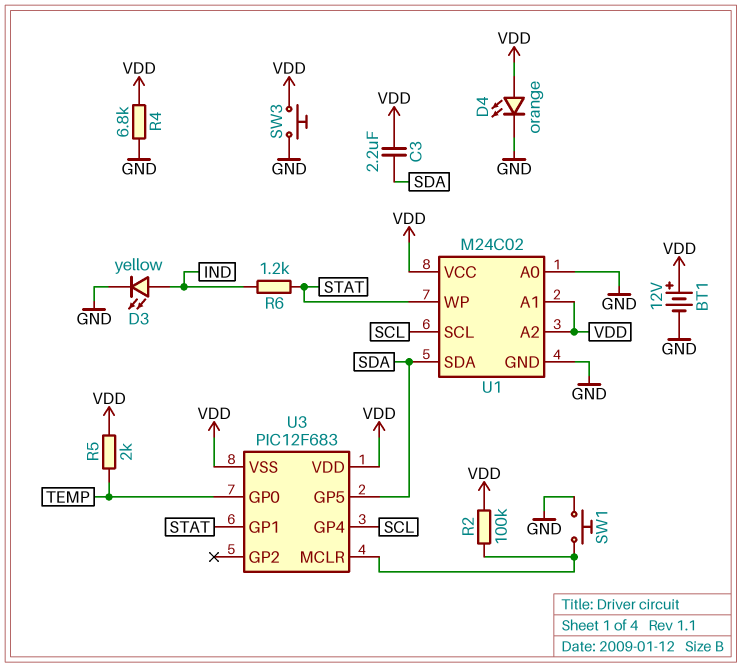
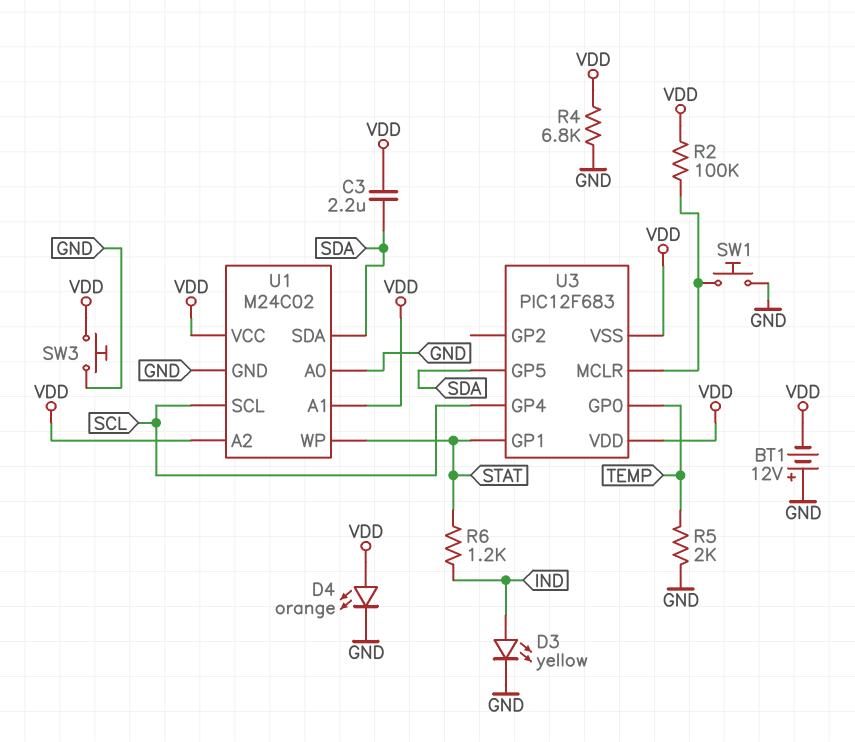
BT1: 12V (plus VDD, minus GND) -> 12V (plus GND, minus VDD)
R5: 2k (TEMP, VDD) -> 2k (GND, TEMP)

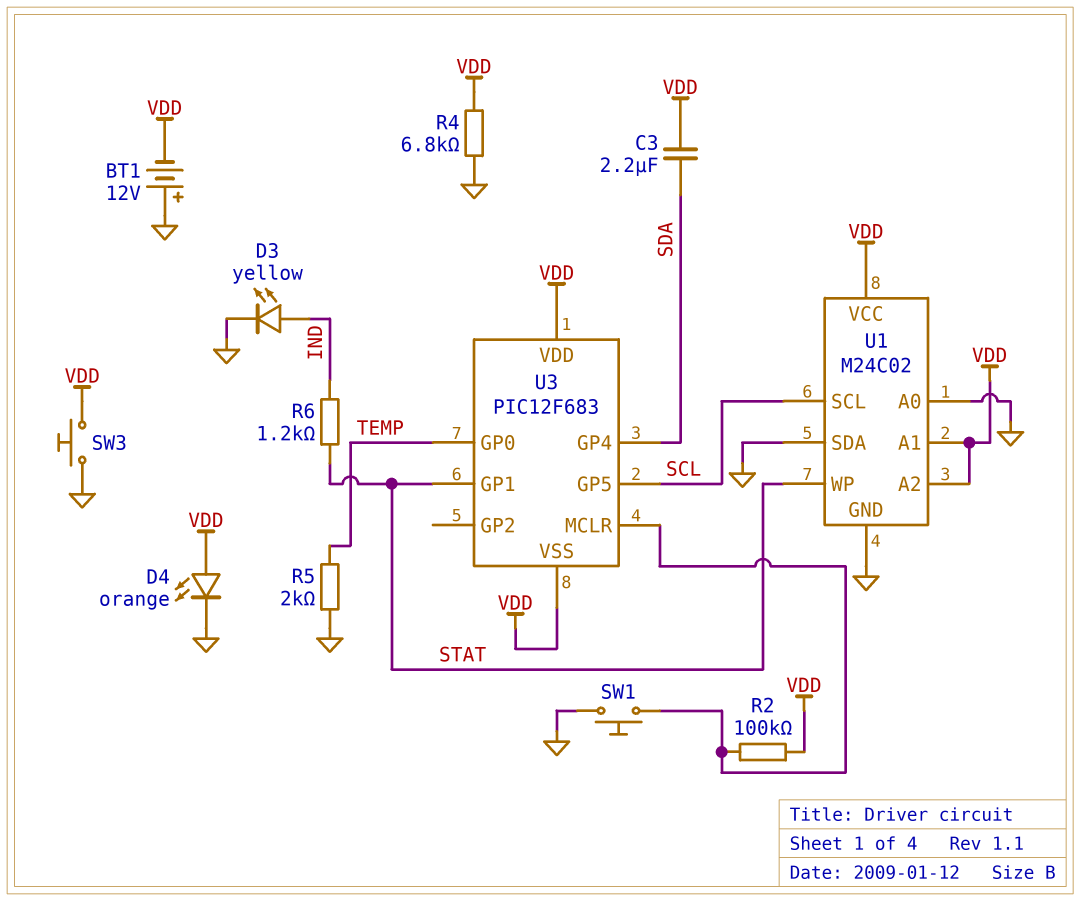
U1 pin SDA: SDA -> GND
U3 pin GP4: SCL -> SDA
U3 pin GP5: SDA -> SCL

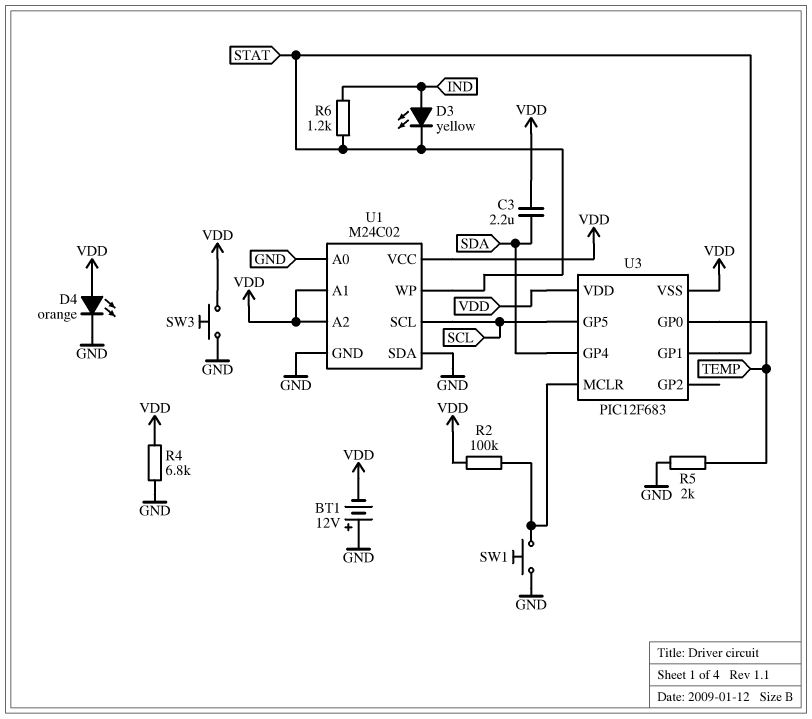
D3: LED yellow (A IND, K GND) -> LED yellow (A IND, K STAT)

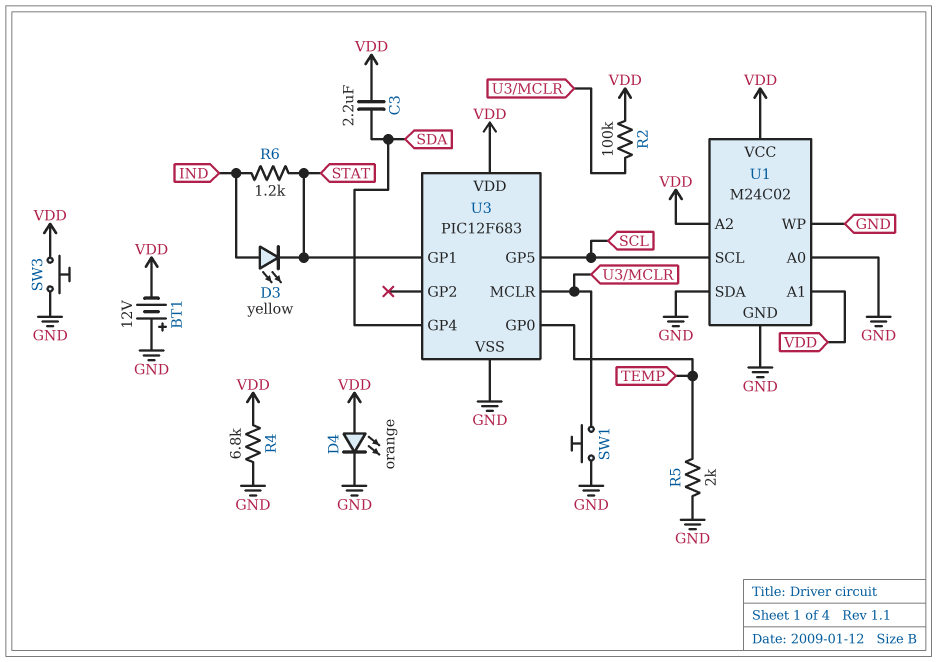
U1 pin WP: STAT -> GND
U3 pin VSS: VDD -> GND

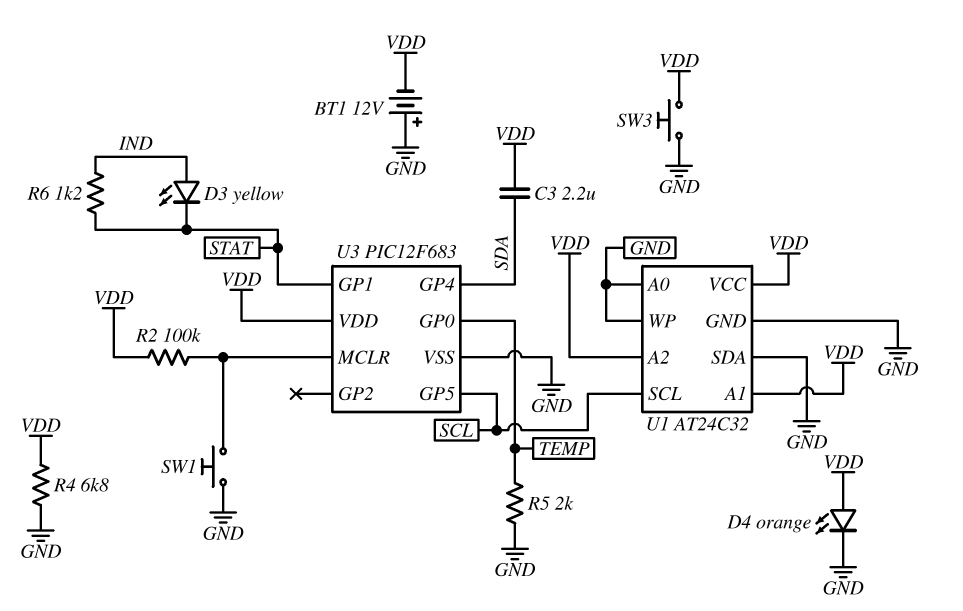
U1: M24C02 -> AT24C32

